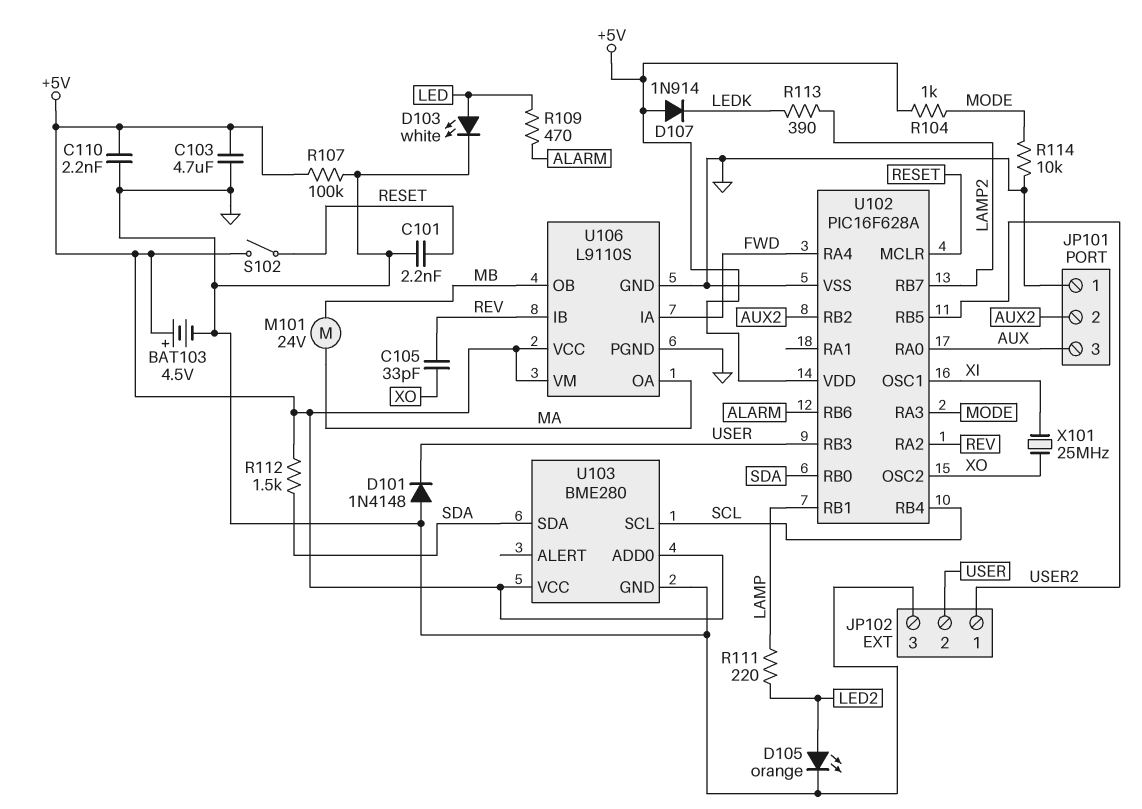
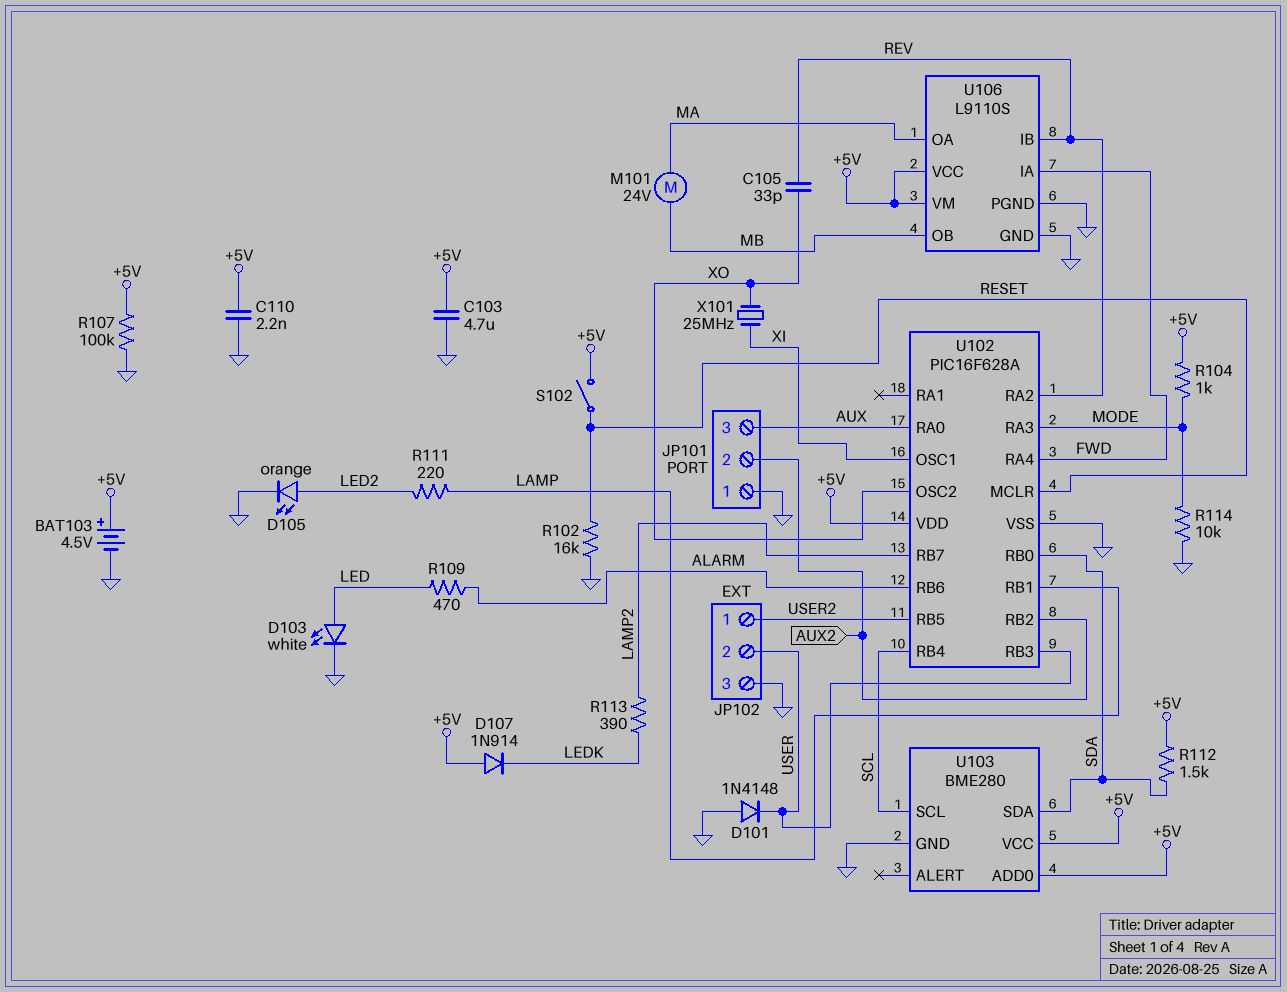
C101: 2.2nF (GND, RESET) -> none
R102: none -> 16k (GND, RESET)

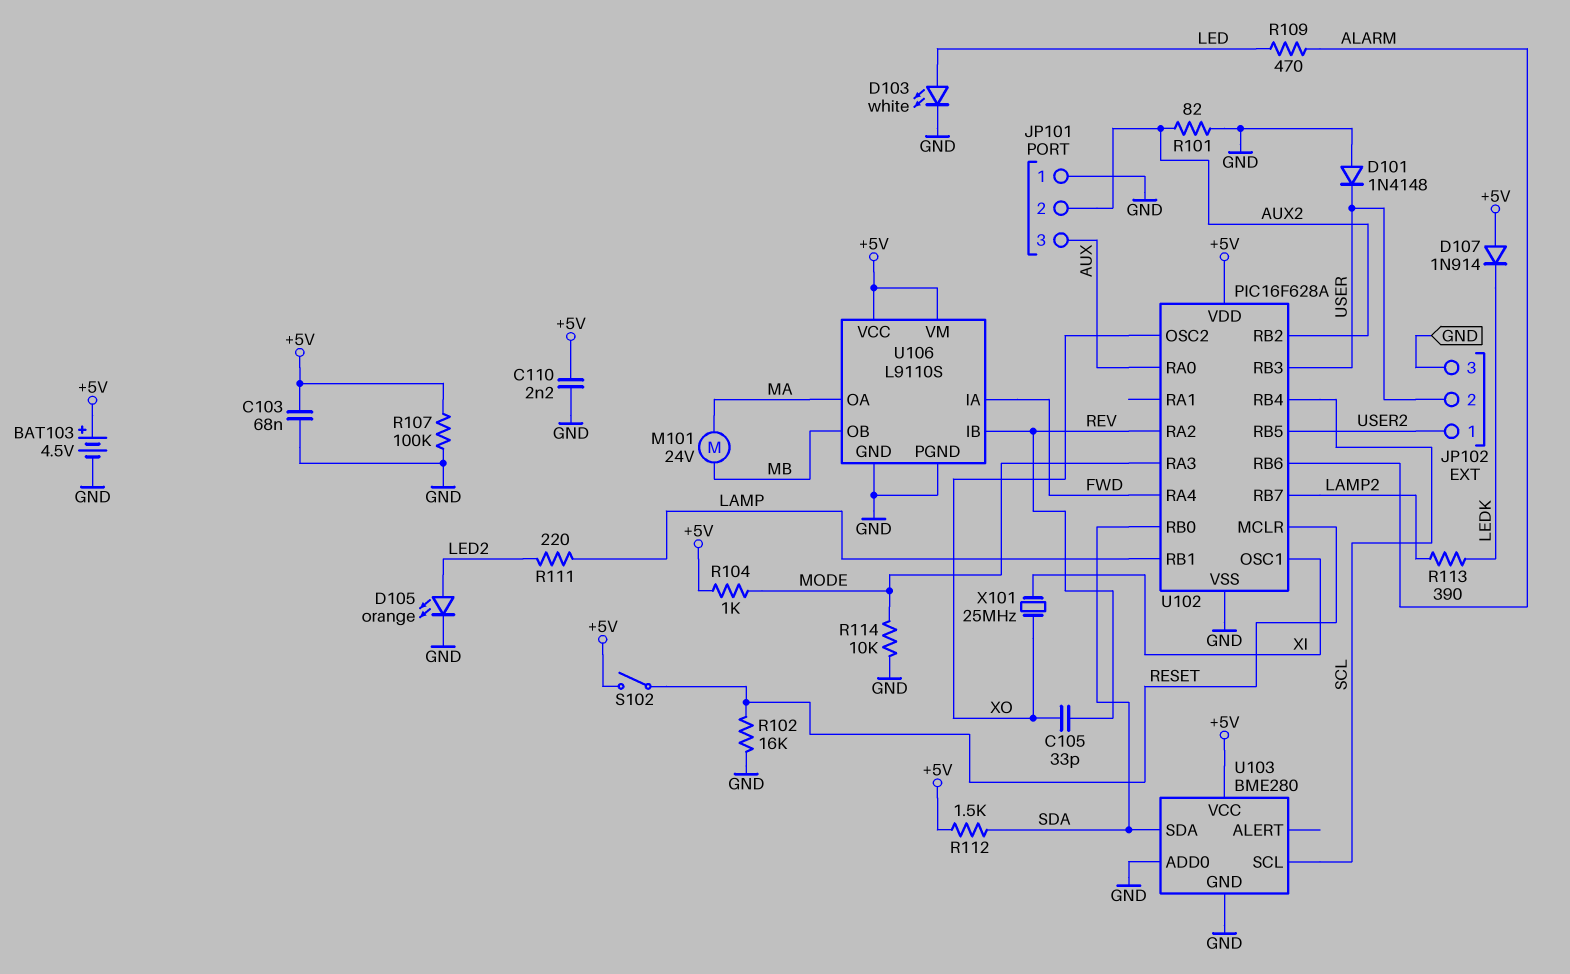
C103: 4.7uF (+5V, GND) -> 68nF (+5V, GND)
R101: none -> 82 (AUX2, GND)
U103 pin ADD0: +5V -> GND

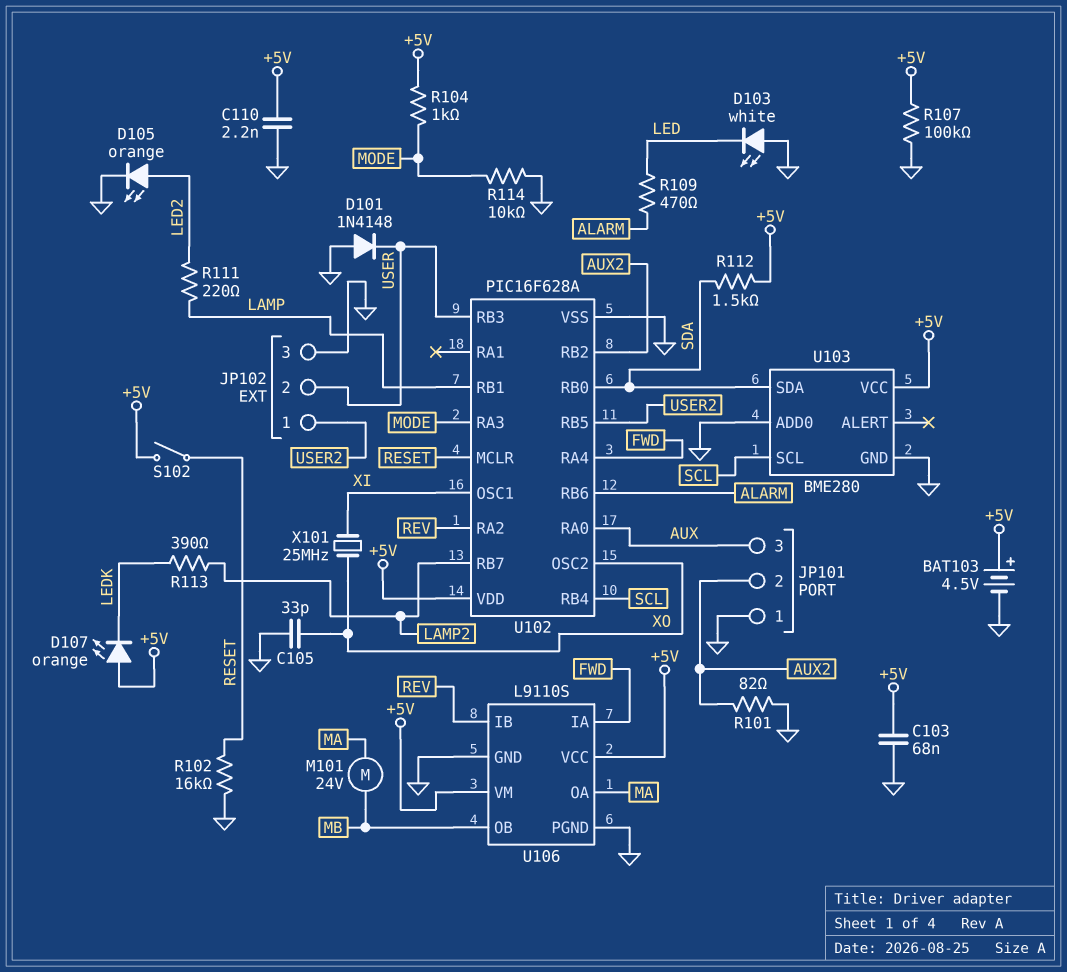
C105: 33pF (REV, XO) -> 33pF (GND, XO)
D103: LED white (A LED, K GND) -> LED white (A GND, K LED)
D107: diode 1N914 (A +5V, K LEDK) -> LED orange (A +5V, K LEDK)

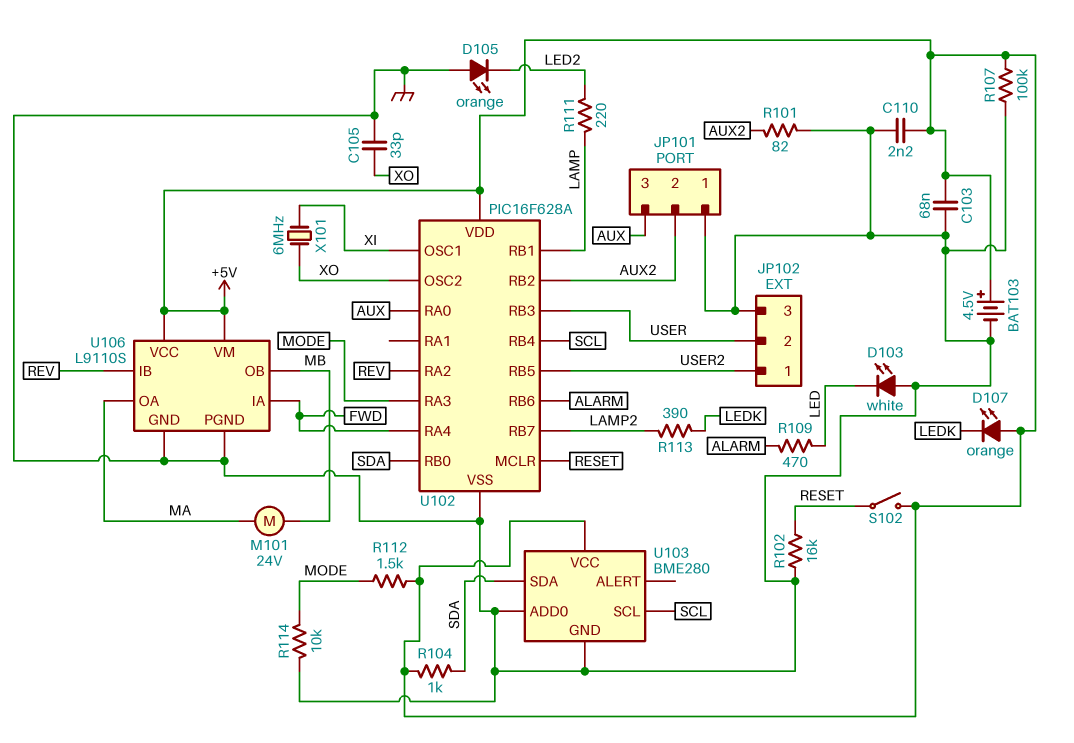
D101: diode 1N4148 (A GND, K USER) -> none
D105: LED orange (A LED2, K GND) -> LED orange (A GND, K LED2)
R104: 1k (+5V, MODE) -> 1k (+5V, SDA)
R112: 1.5k (+5V, SDA) -> 1.5k (+5V, MODE)
X101: 25MHz (XI, XO) -> 6MHz (XI, XO)

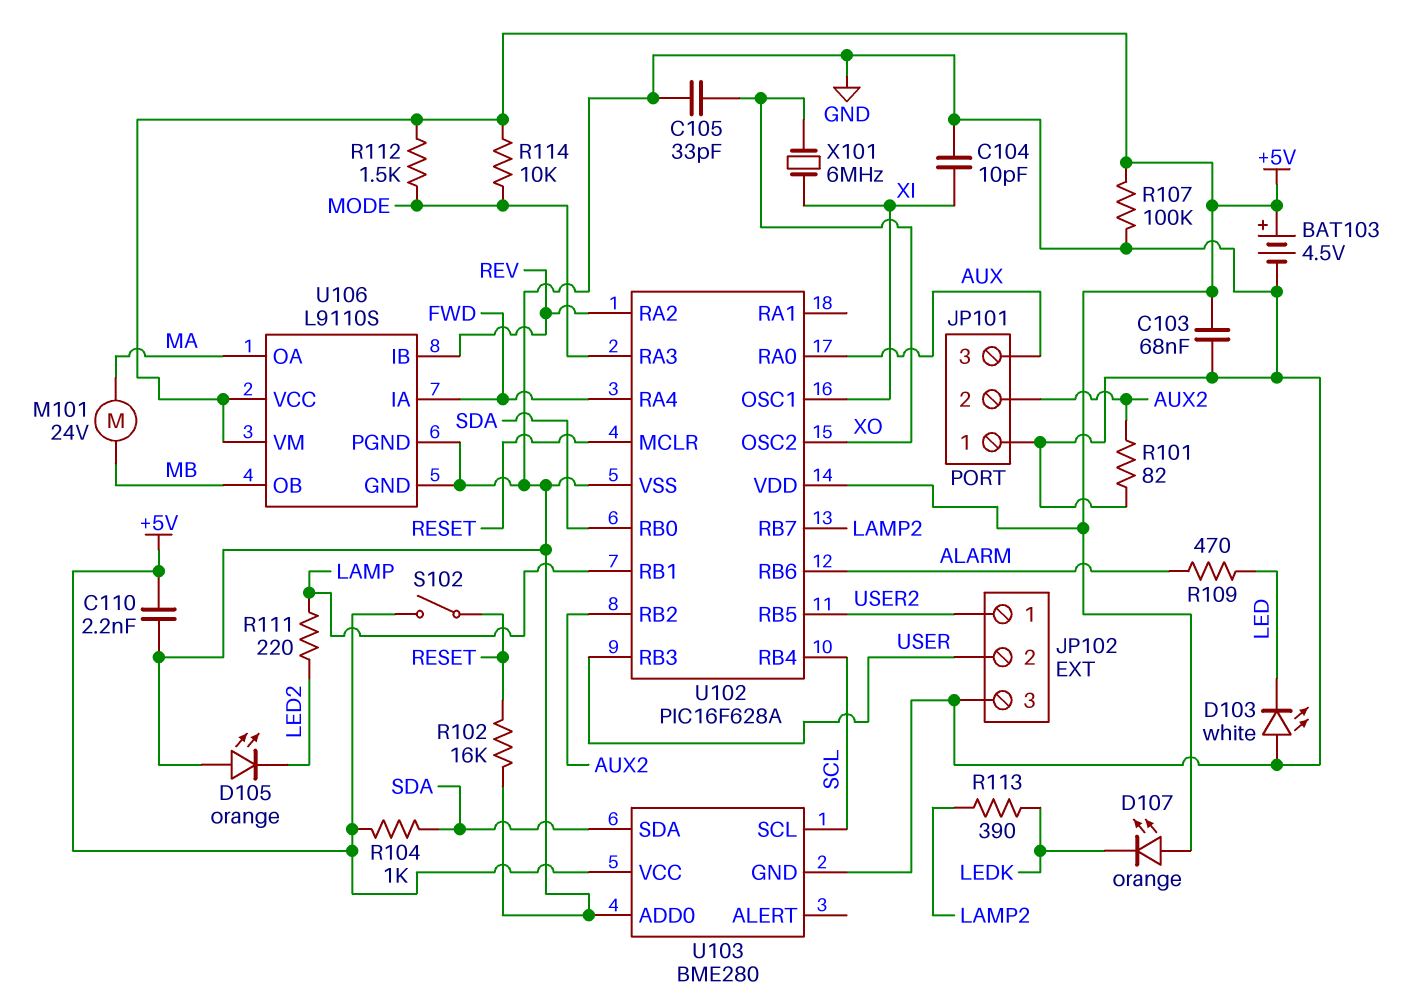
C104: none -> 10pF (GND, XI)
R114: 10k (GND, MODE) -> 10k (+5V, MODE)

